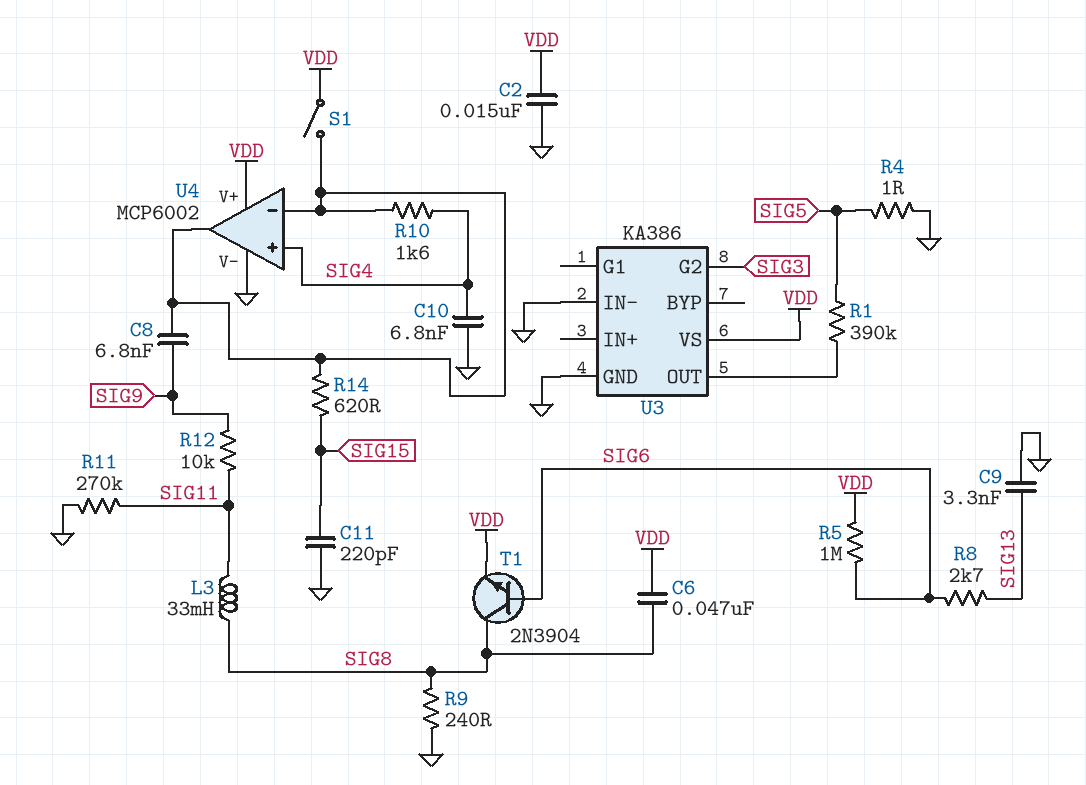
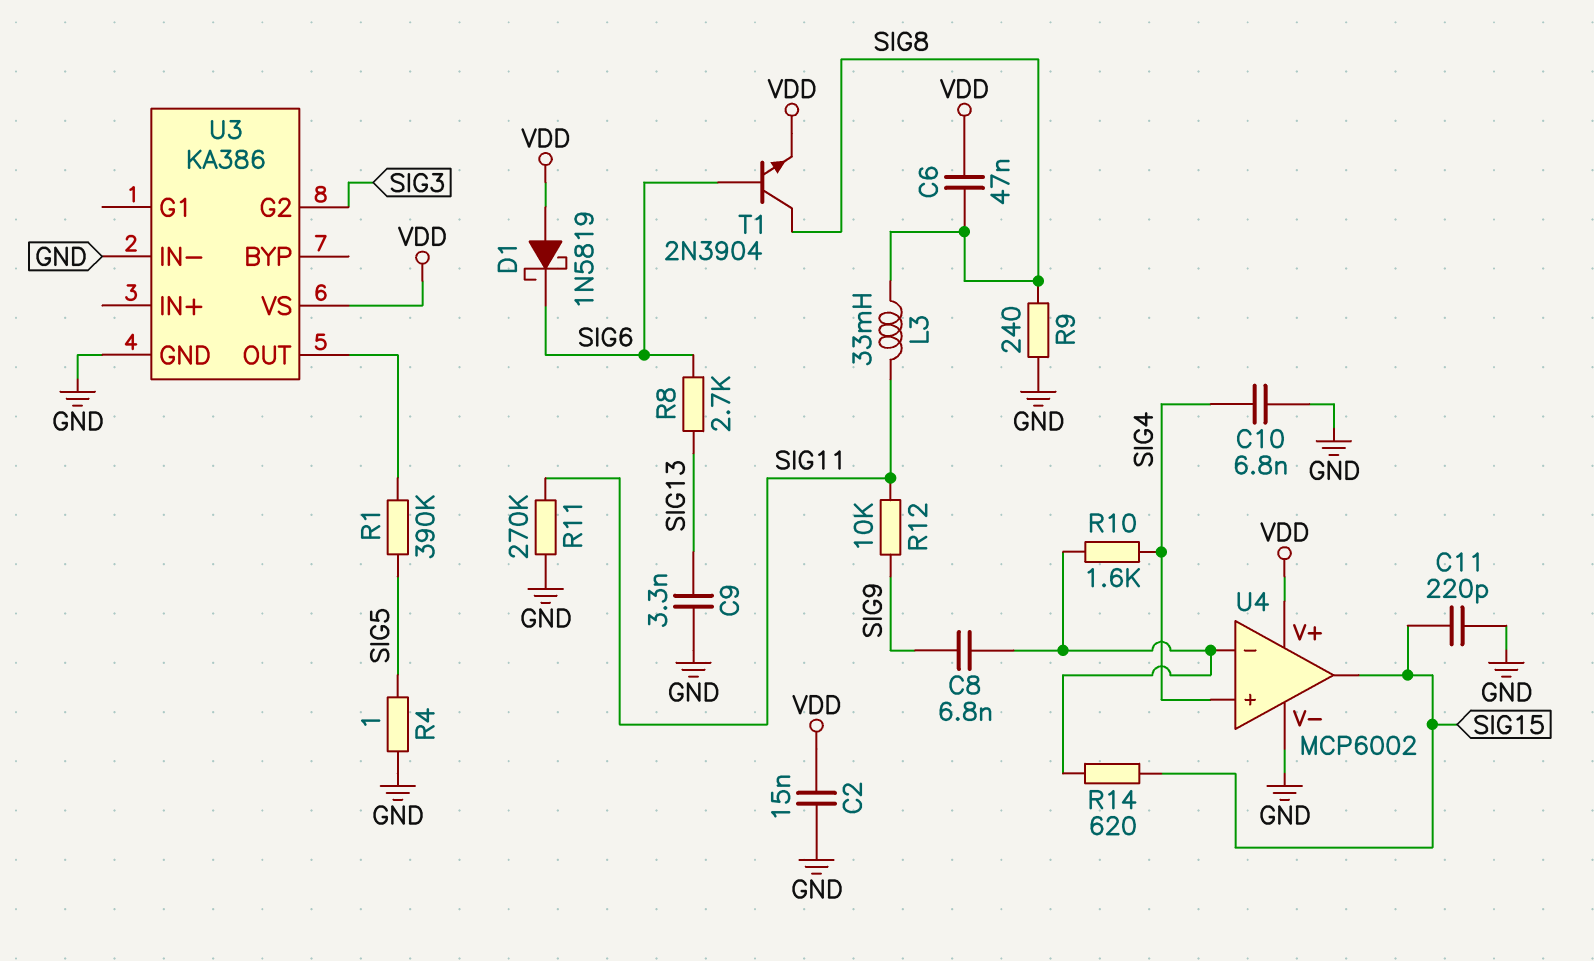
D1: none -> schottky 1N5819 (A VDD, K SIG6)
R5: 1M (SIG6, VDD) -> none
S1: switch (U4/in-, VDD) -> none
U4 pin out: U4/in- -> SIG15

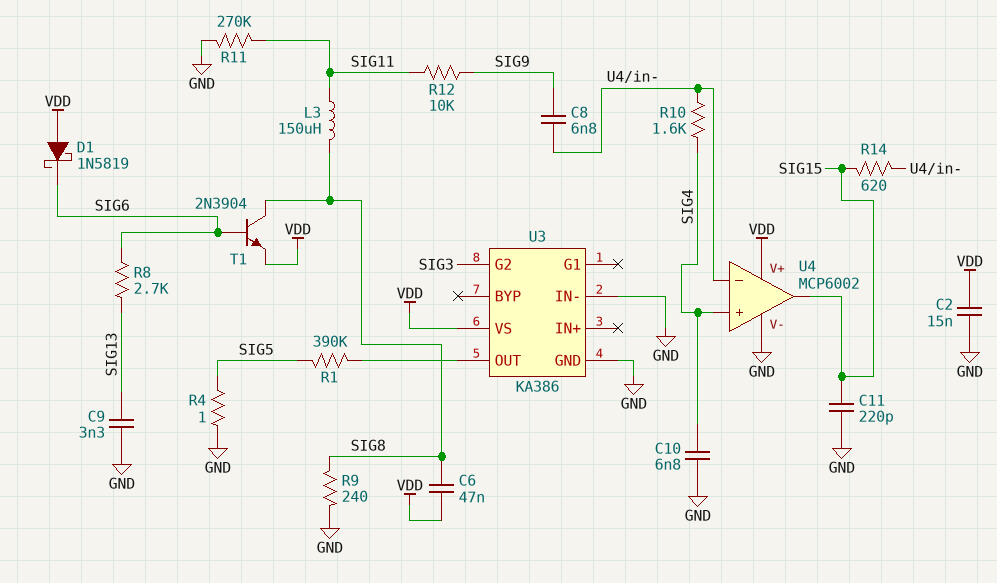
L3: 33mH (SIG8, SIG11) -> 150uH (SIG8, SIG11)

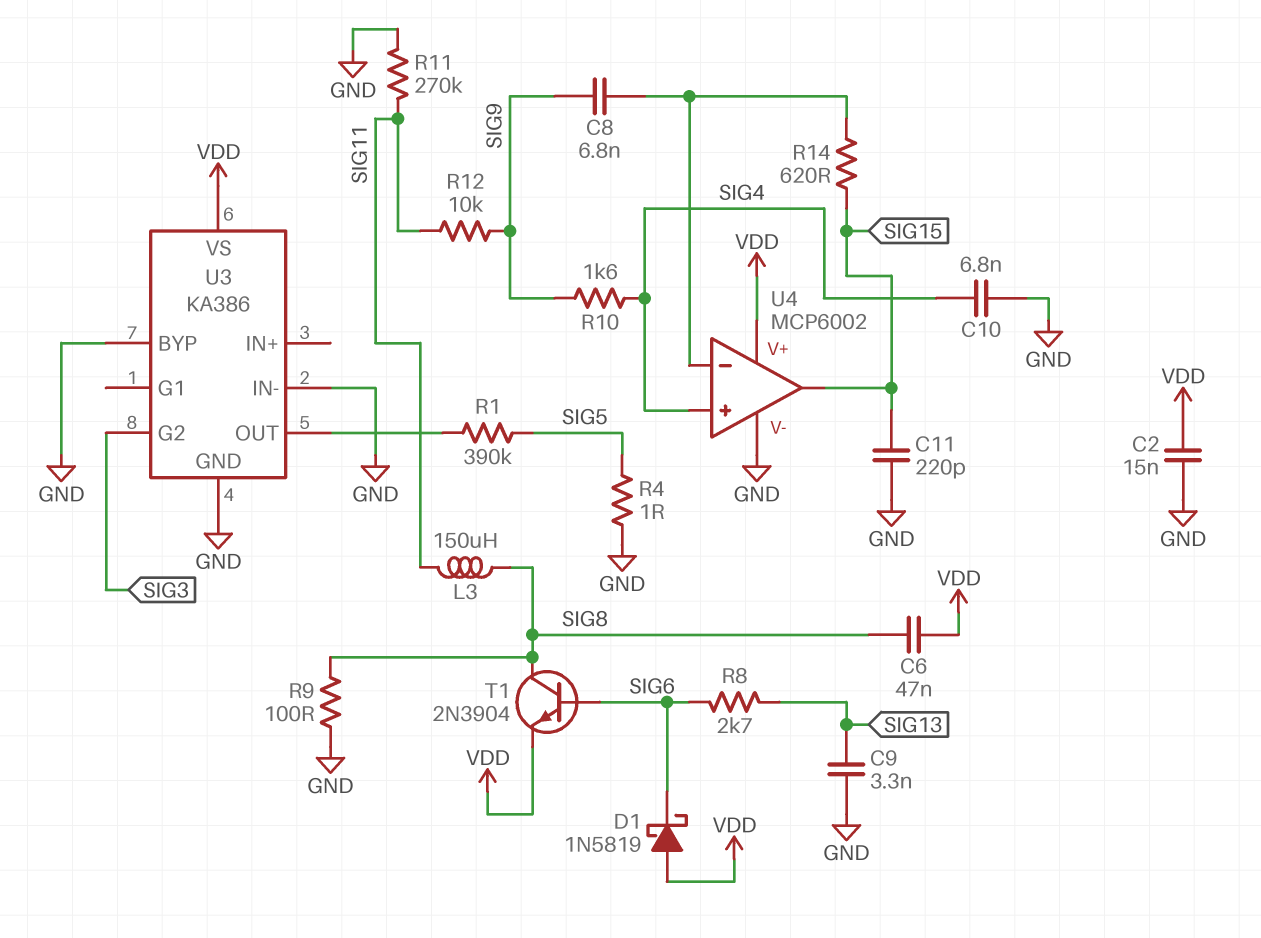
R9: 240 (GND, SIG8) -> 100 (GND, SIG8)
R10: 1.6k (SIG4, U4/in-) -> 1.6k (SIG4, SIG9)
U3 pin BYP: none -> GND

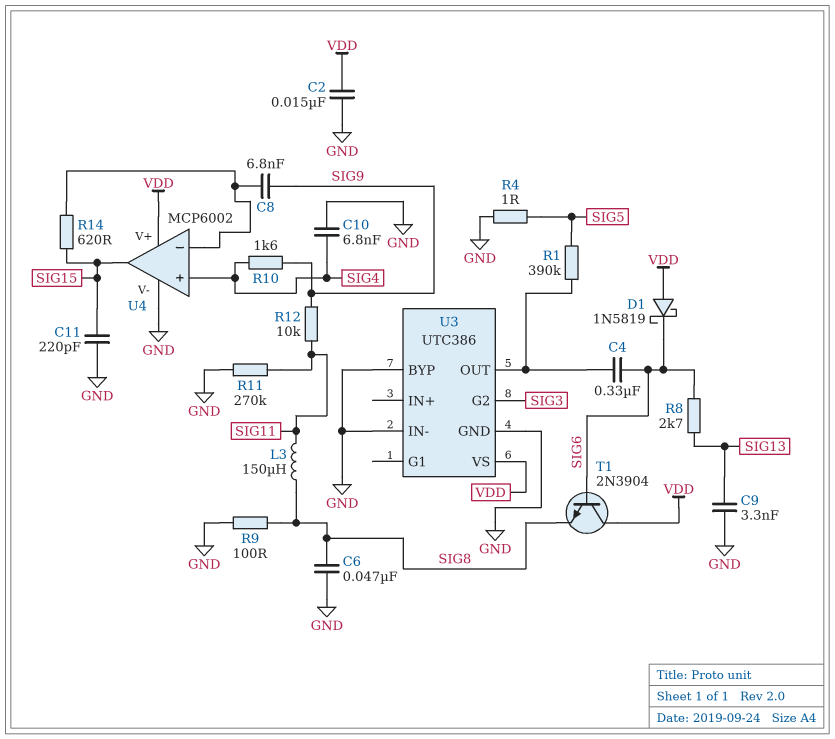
C4: none -> 330nF (SIG6, U3/OUT)
C6: 47nF (SIG8, VDD) -> 47nF (GND, SIG8)
T1: NPN 2N3904 (B SIG6, C SIG8, E VDD) -> NPN 2N3904 (B SIG6, C VDD, E SIG8)
U3: KA386 -> UTC386

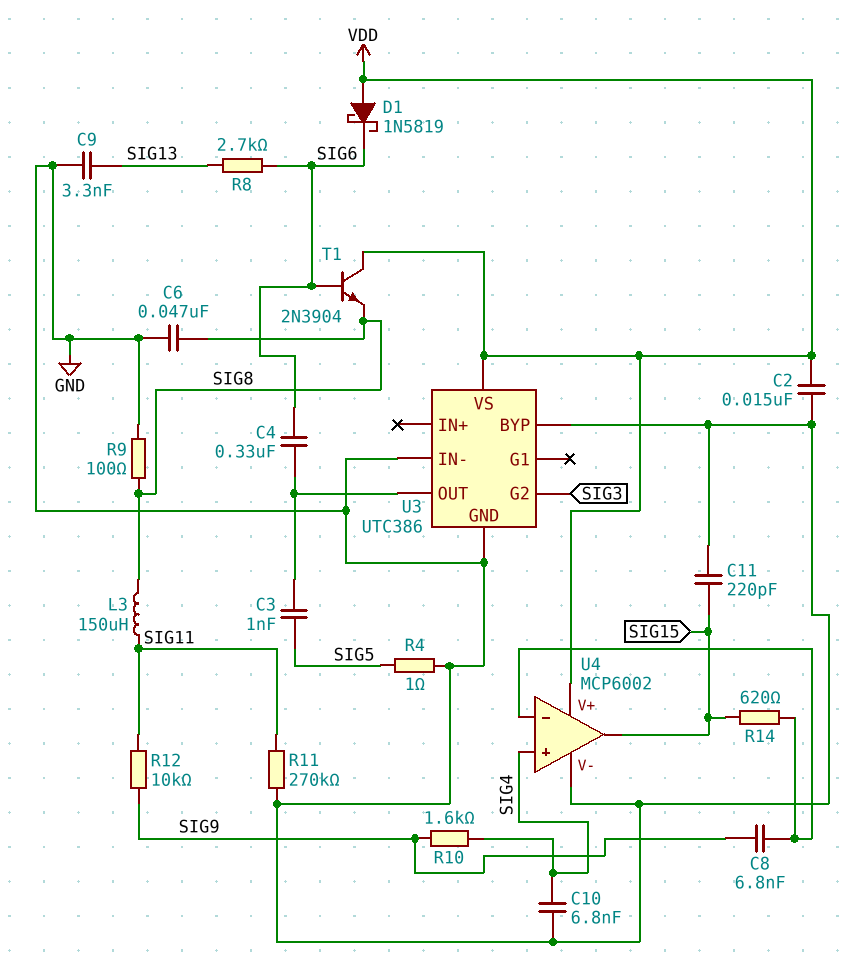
C3: none -> 1nF (SIG5, U3/OUT)
R1: 390k (SIG5, U3/OUT) -> none

